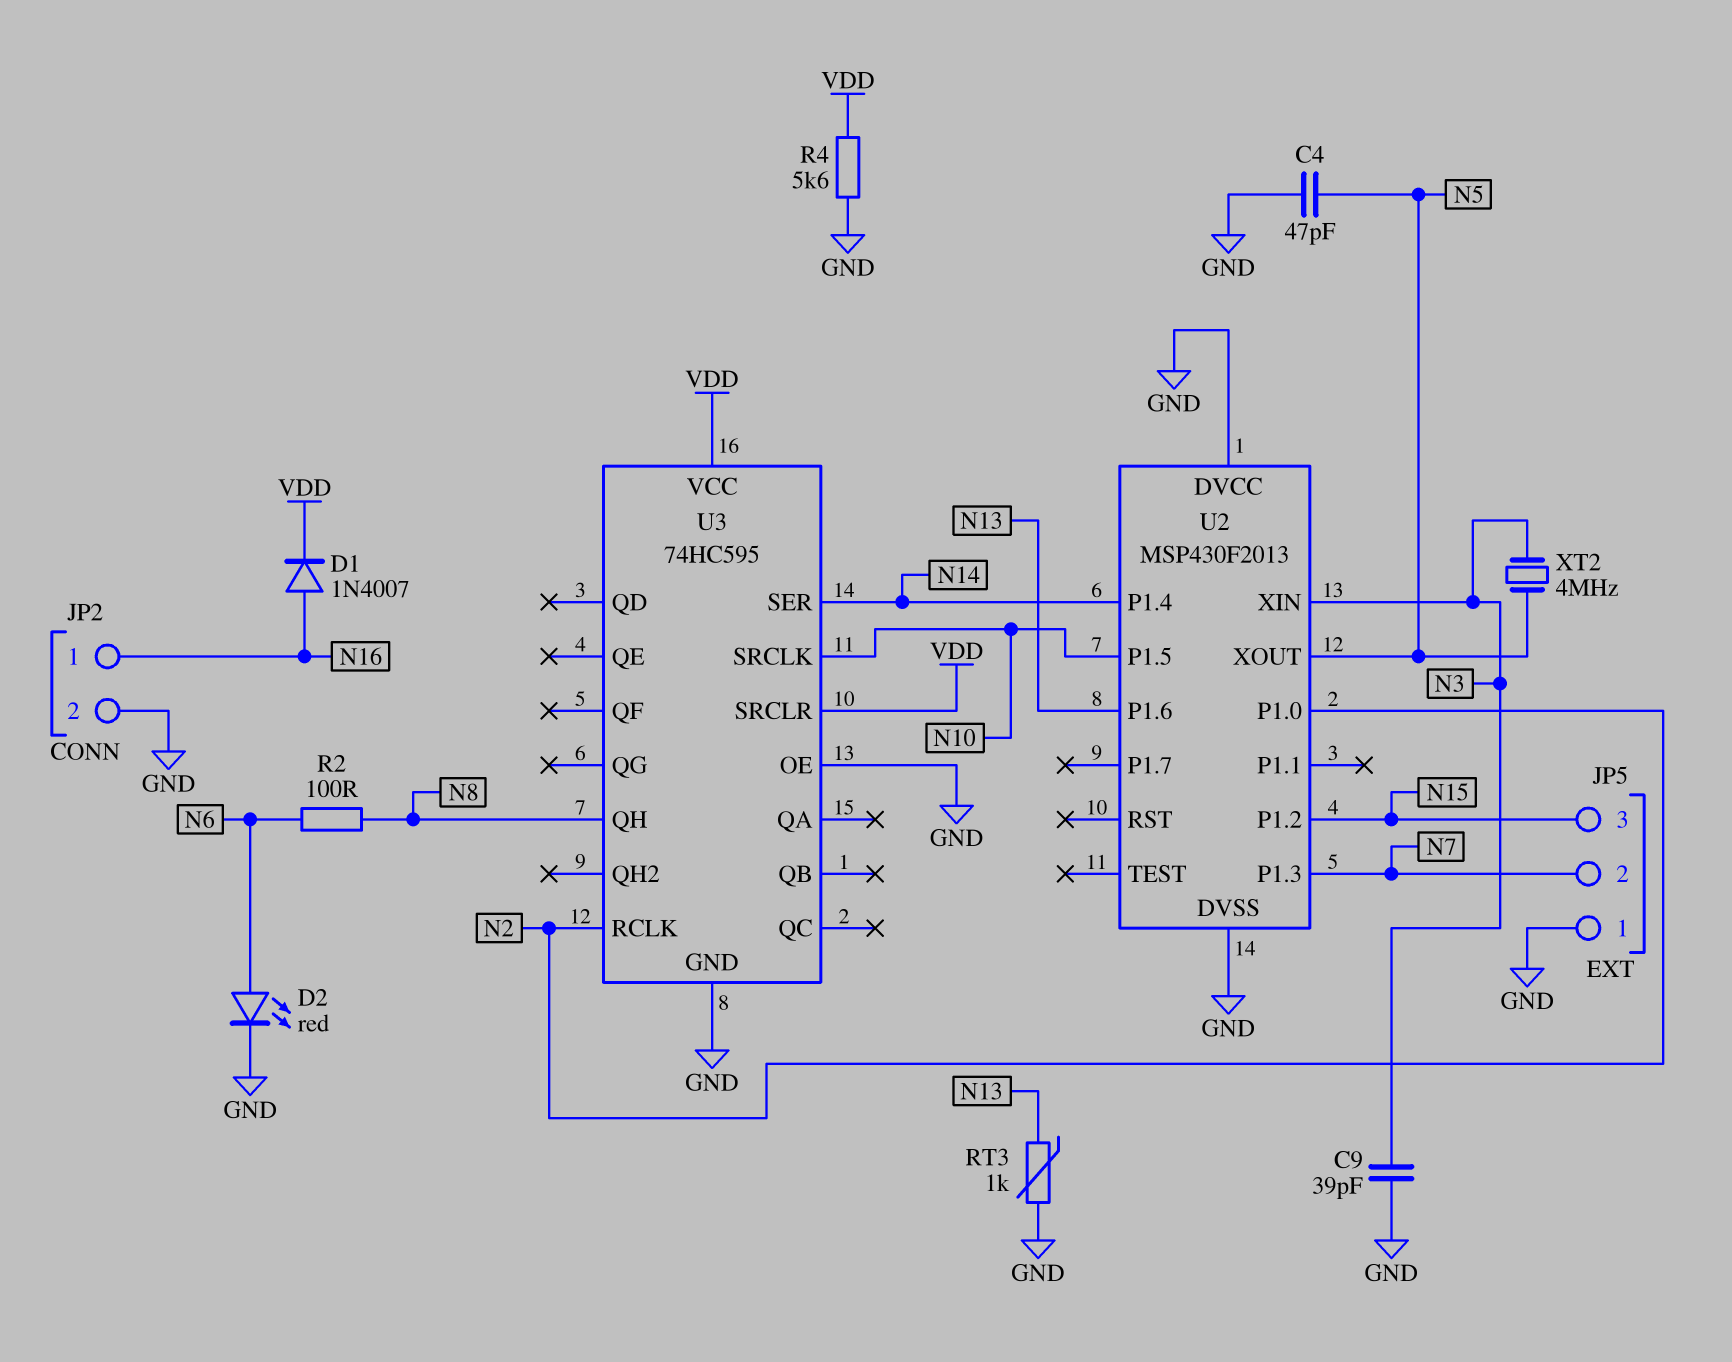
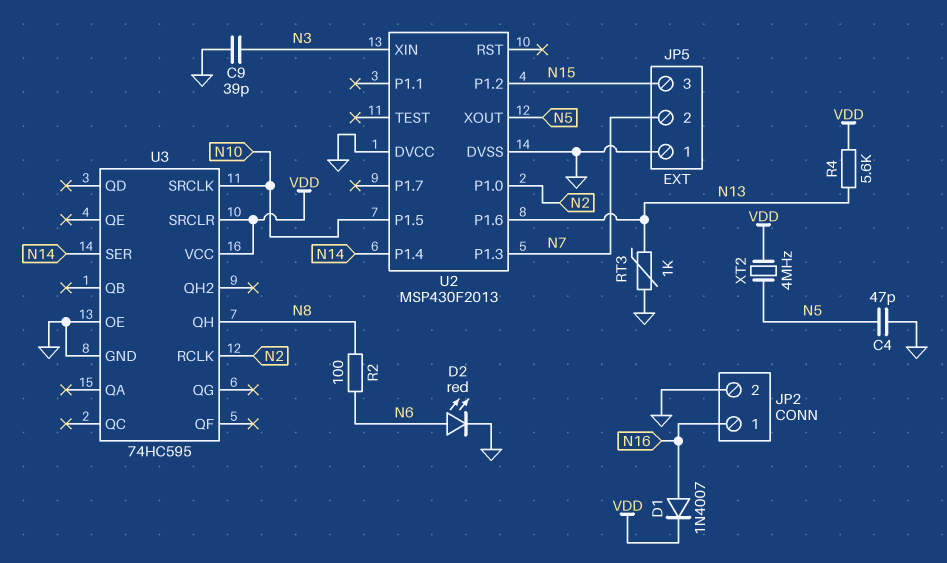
R4: 5.6k (GND, VDD) -> 5.6k (N13, VDD)
XT2: 4MHz (N3, N5) -> 4MHz (N5, VDD)

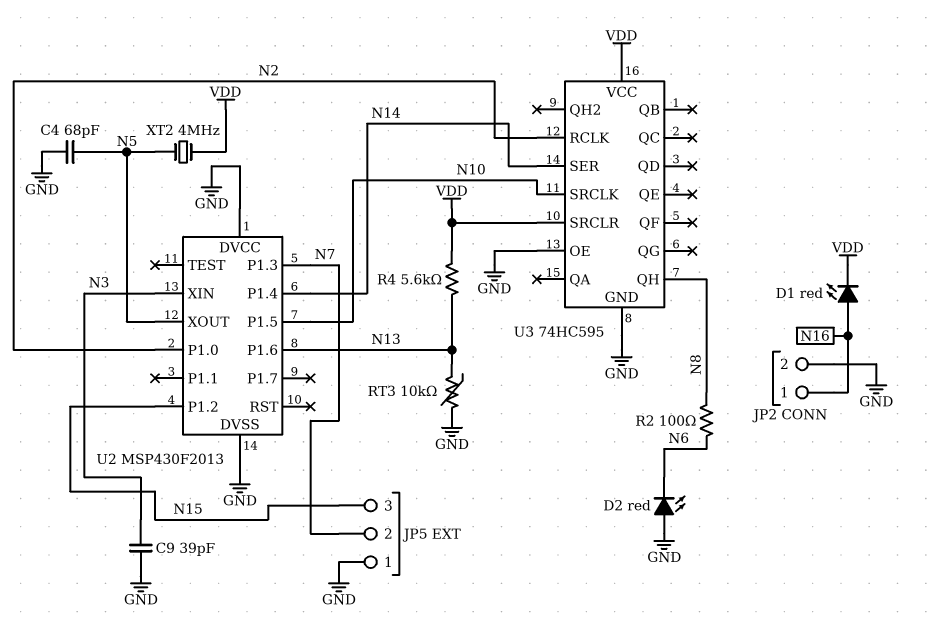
C4: 47pF (GND, N5) -> 68pF (GND, N5)
D1: diode 1N4007 (A N16, K VDD) -> LED red (A N16, K VDD)
D2: LED red (A N6, K GND) -> LED red (A GND, K N6)
RT3: 1k (GND, N13) -> 10k (GND, N13)

